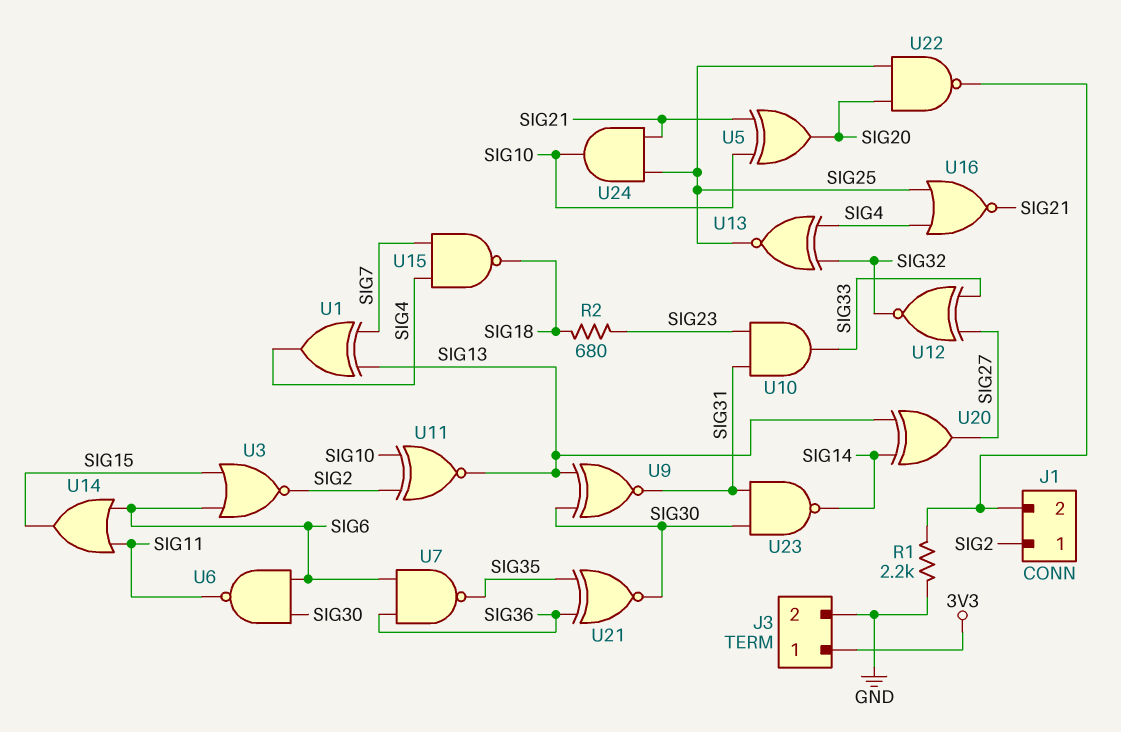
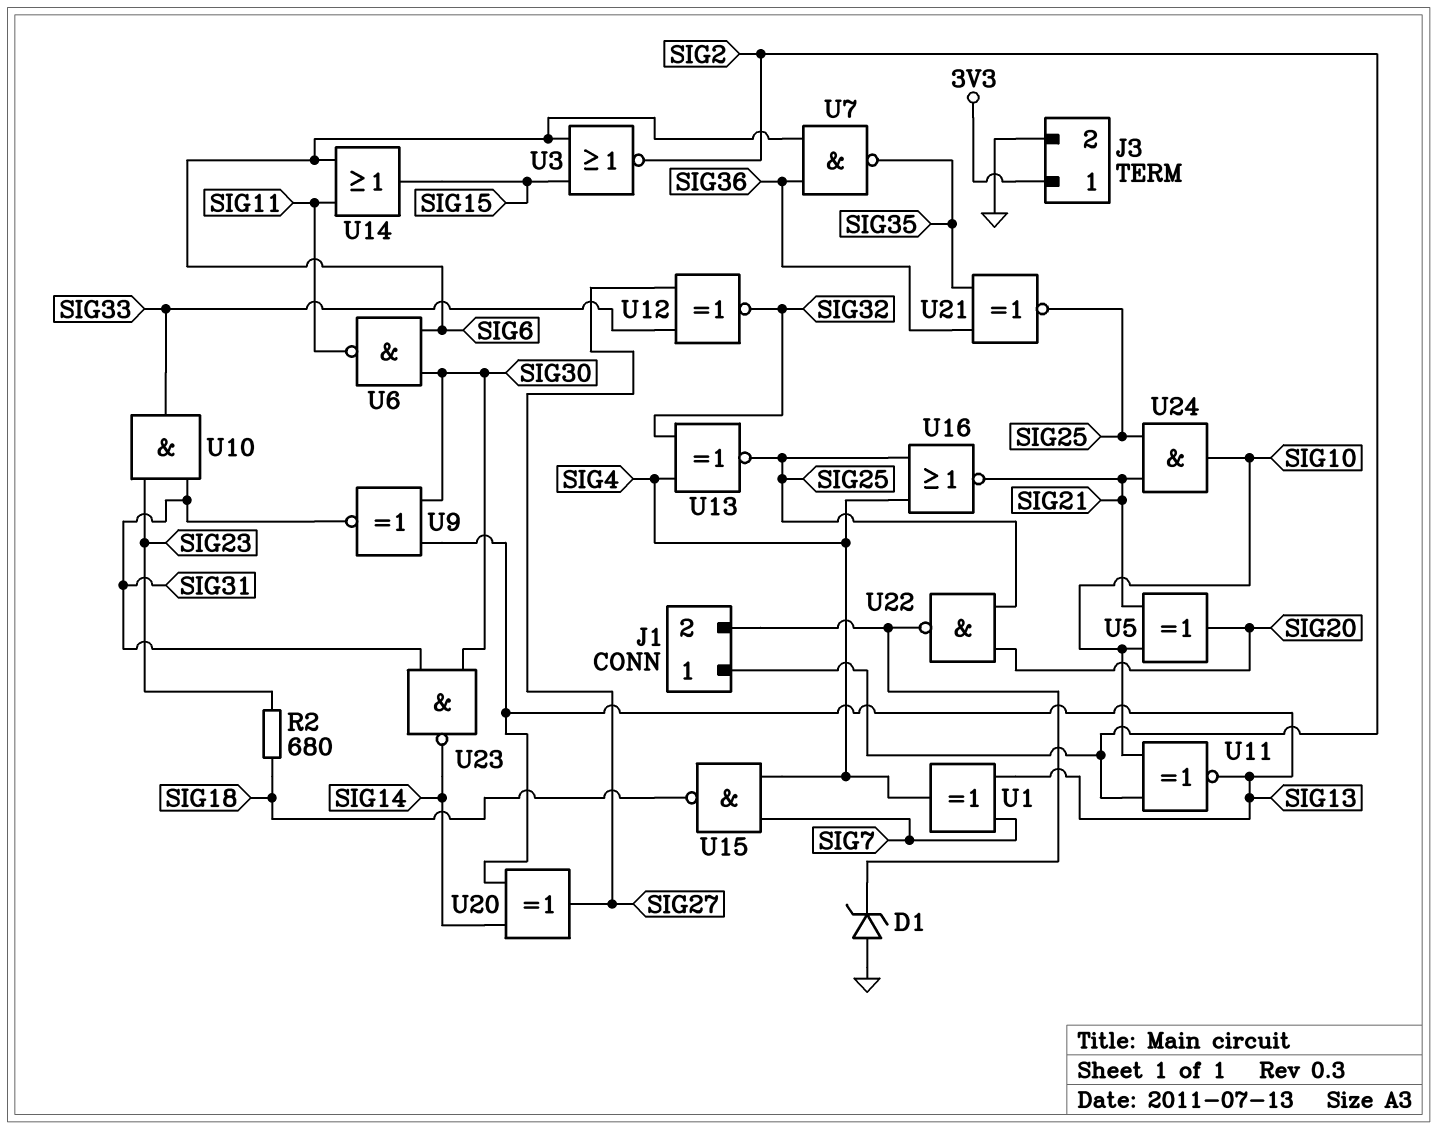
D1: none -> zener (A GND, K J1/2)
R1: 2.2k (GND, J1/2) -> none
U21: XNOR (in SIG35, in SIG36, out SIG30) -> XNOR (in SIG35, in SIG36, out SIG25)

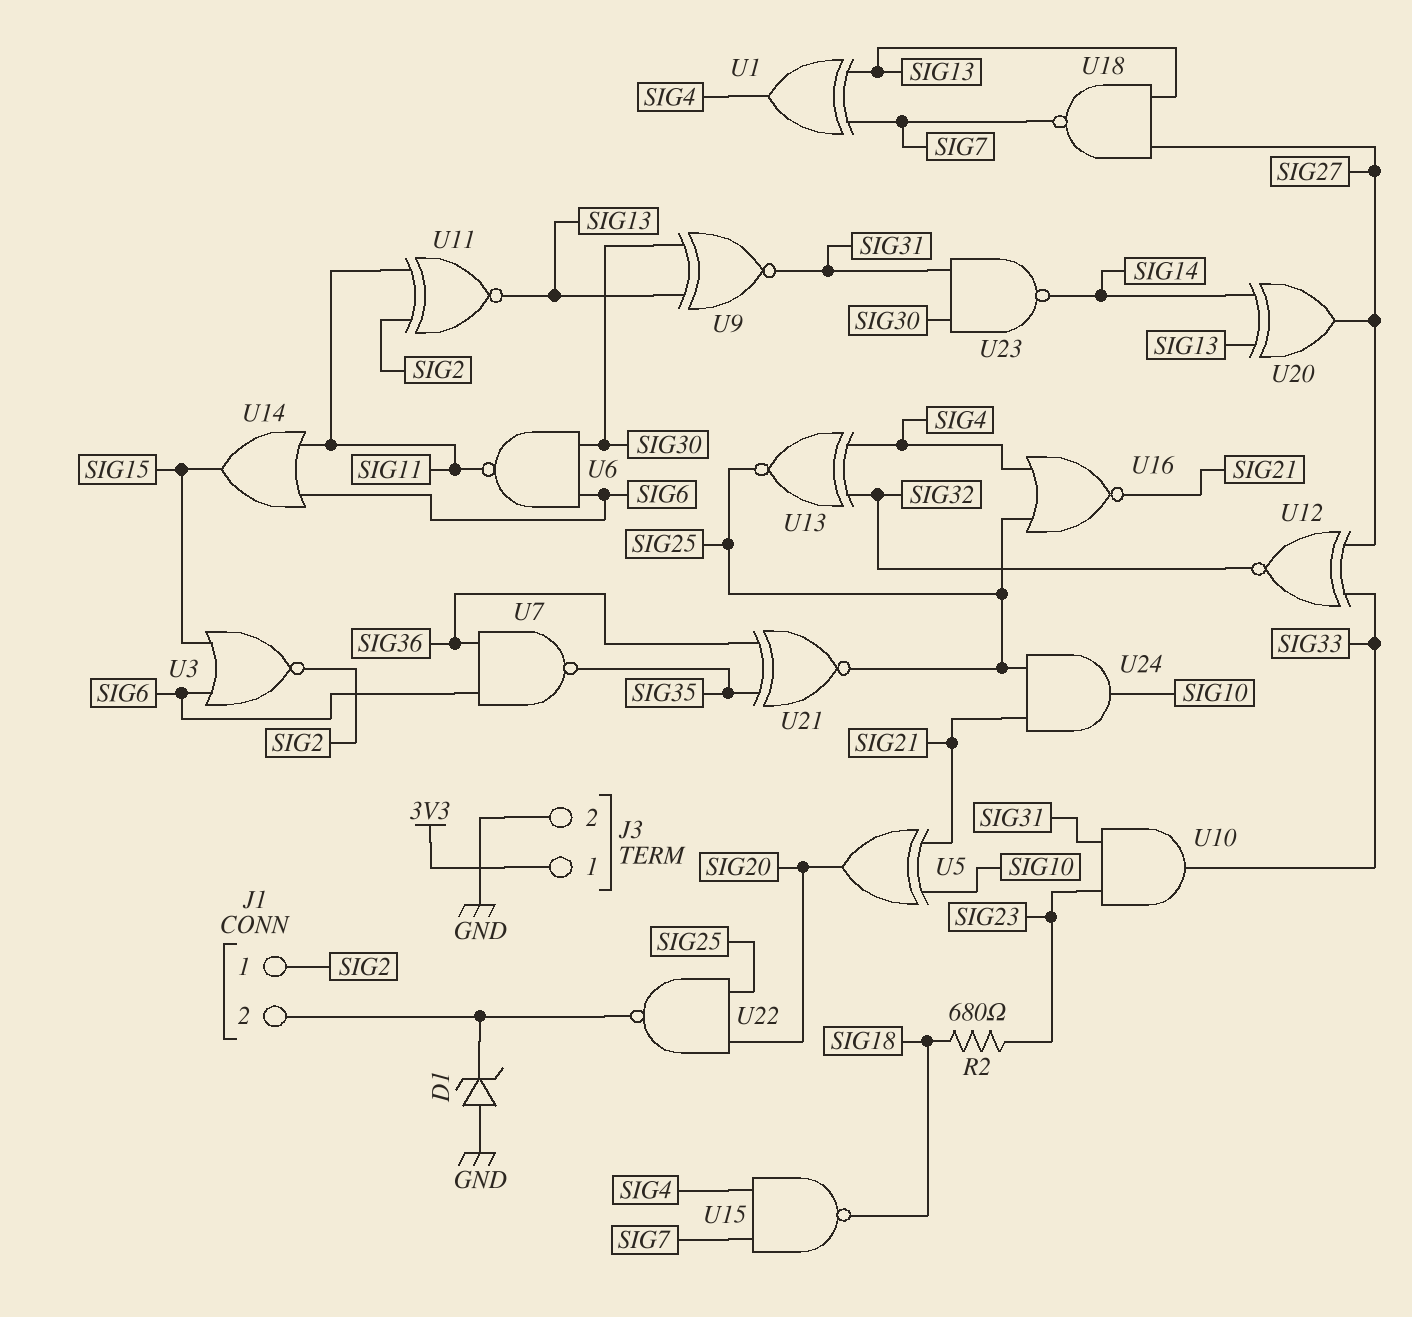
U11: XNOR (in SIG2, in SIG10, out SIG13) -> XNOR (in SIG2, in SIG11, out SIG13)
U18: none -> NAND (in SIG13, in SIG27, out SIG7)

